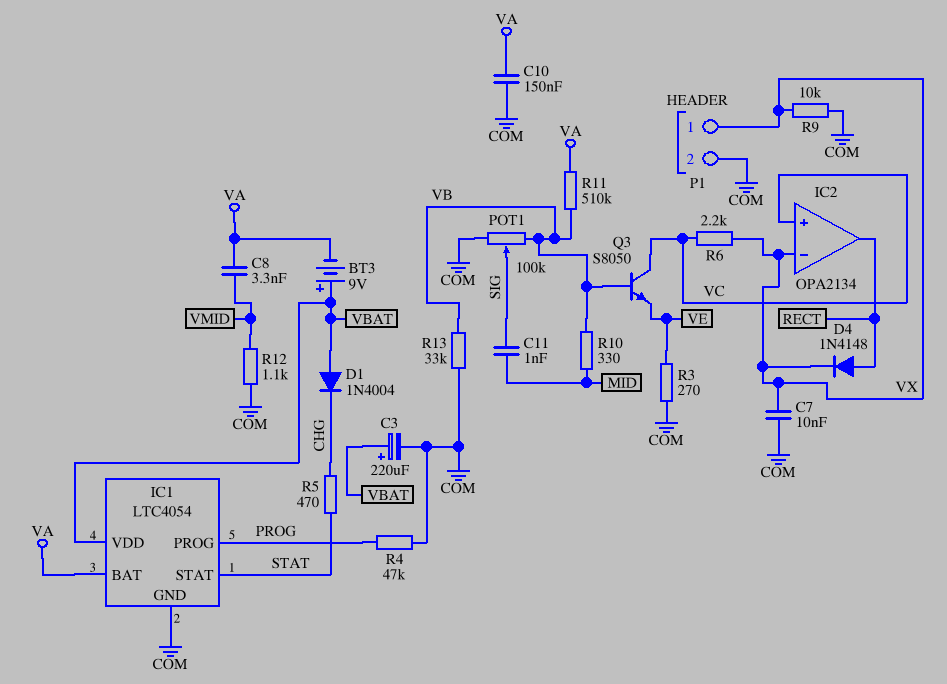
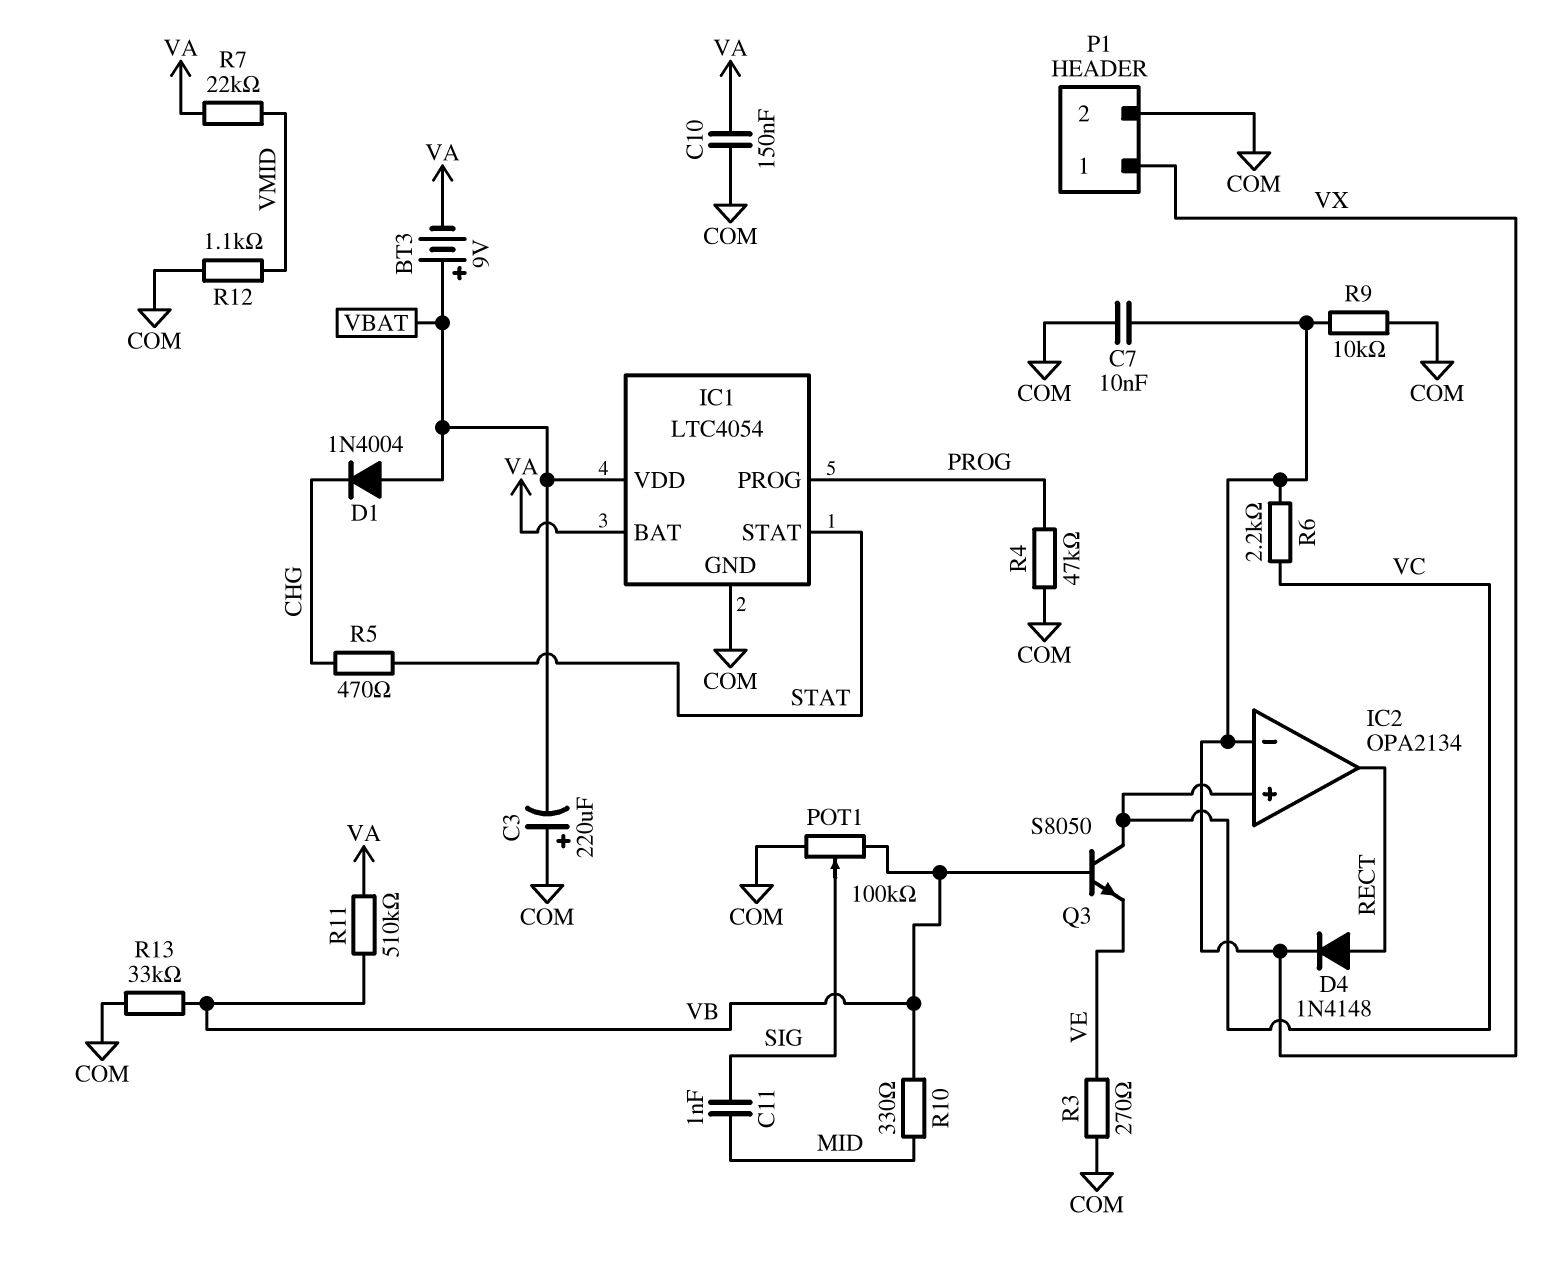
C3: 220uF (plus VBAT, minus COM) -> 220uF (plus COM, minus VBAT)
C8: 3.3nF (VA, VMID) -> none
R7: none -> 22k (VA, VMID)

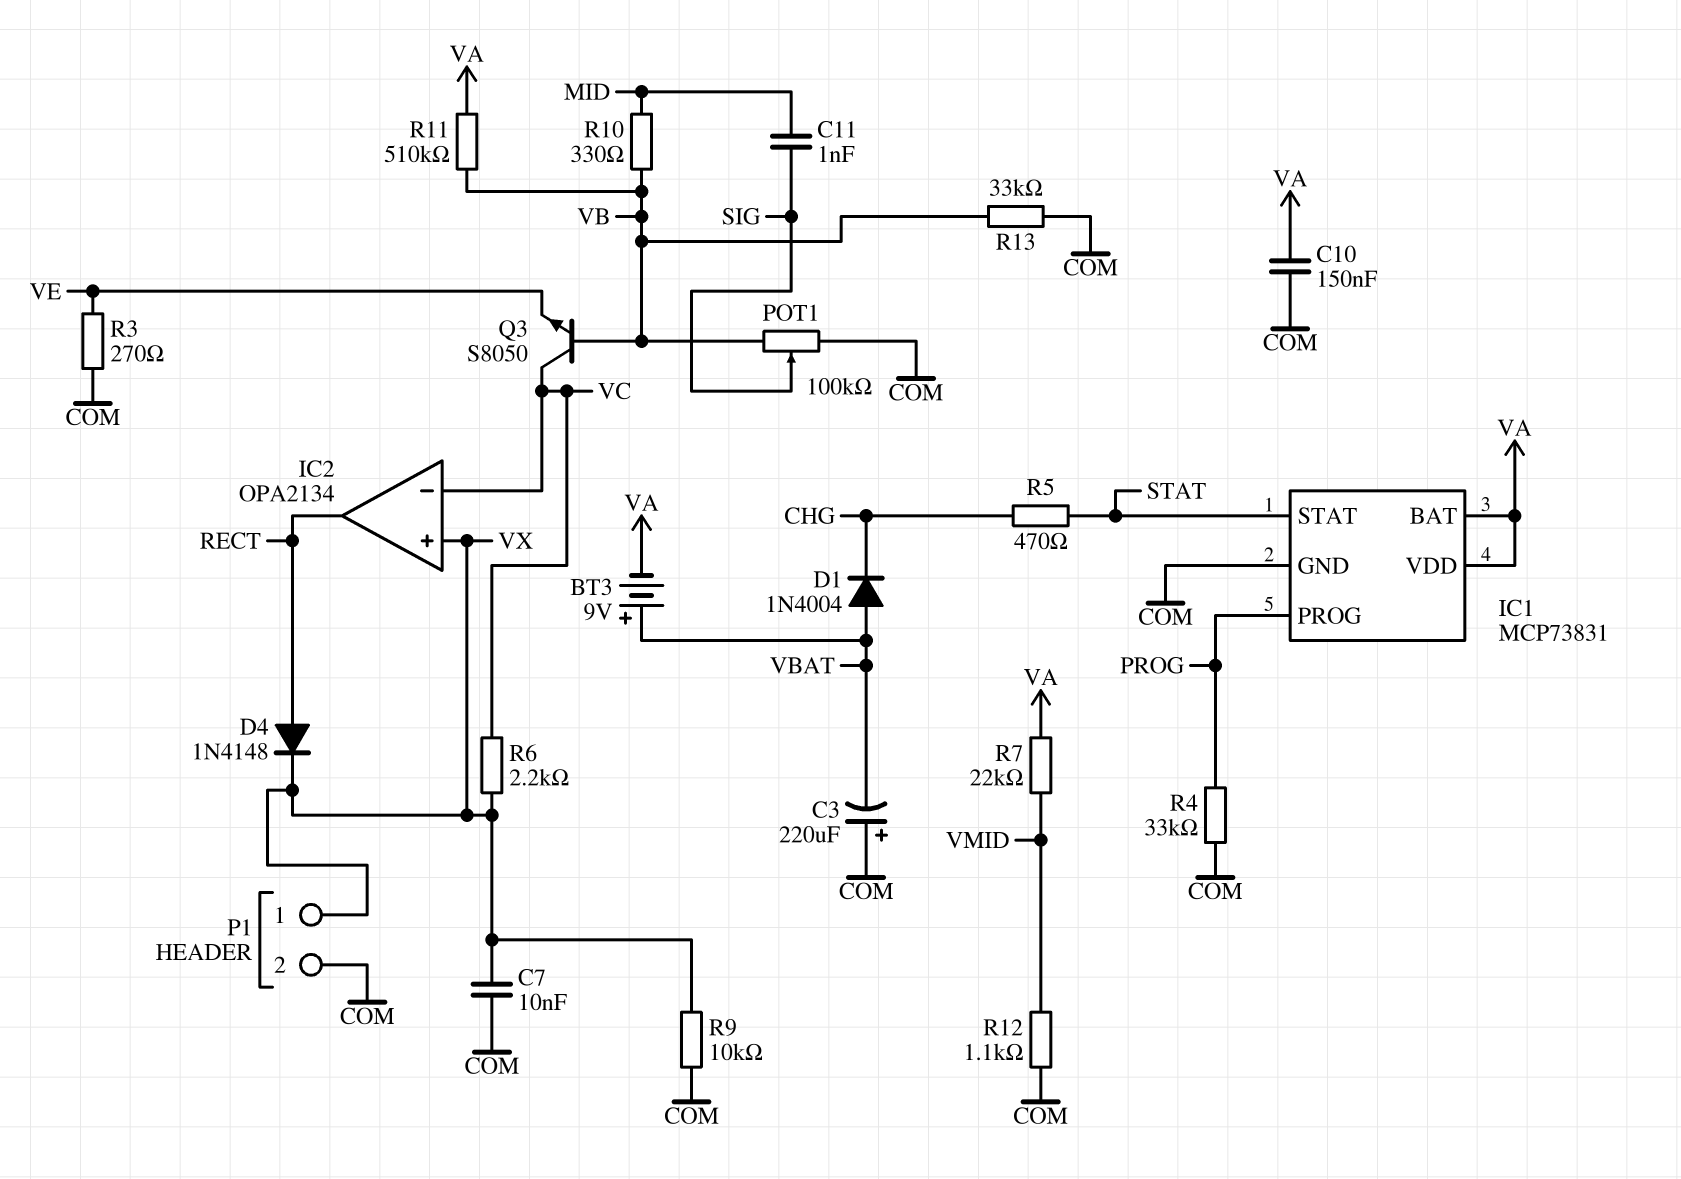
IC1: LTC4054 -> MCP73831
IC1 pin VDD: VBAT -> VA
IC2 pin in+: VC -> VX
IC2 pin in-: VX -> VC
R4: 47k (COM, PROG) -> 33k (COM, PROG)

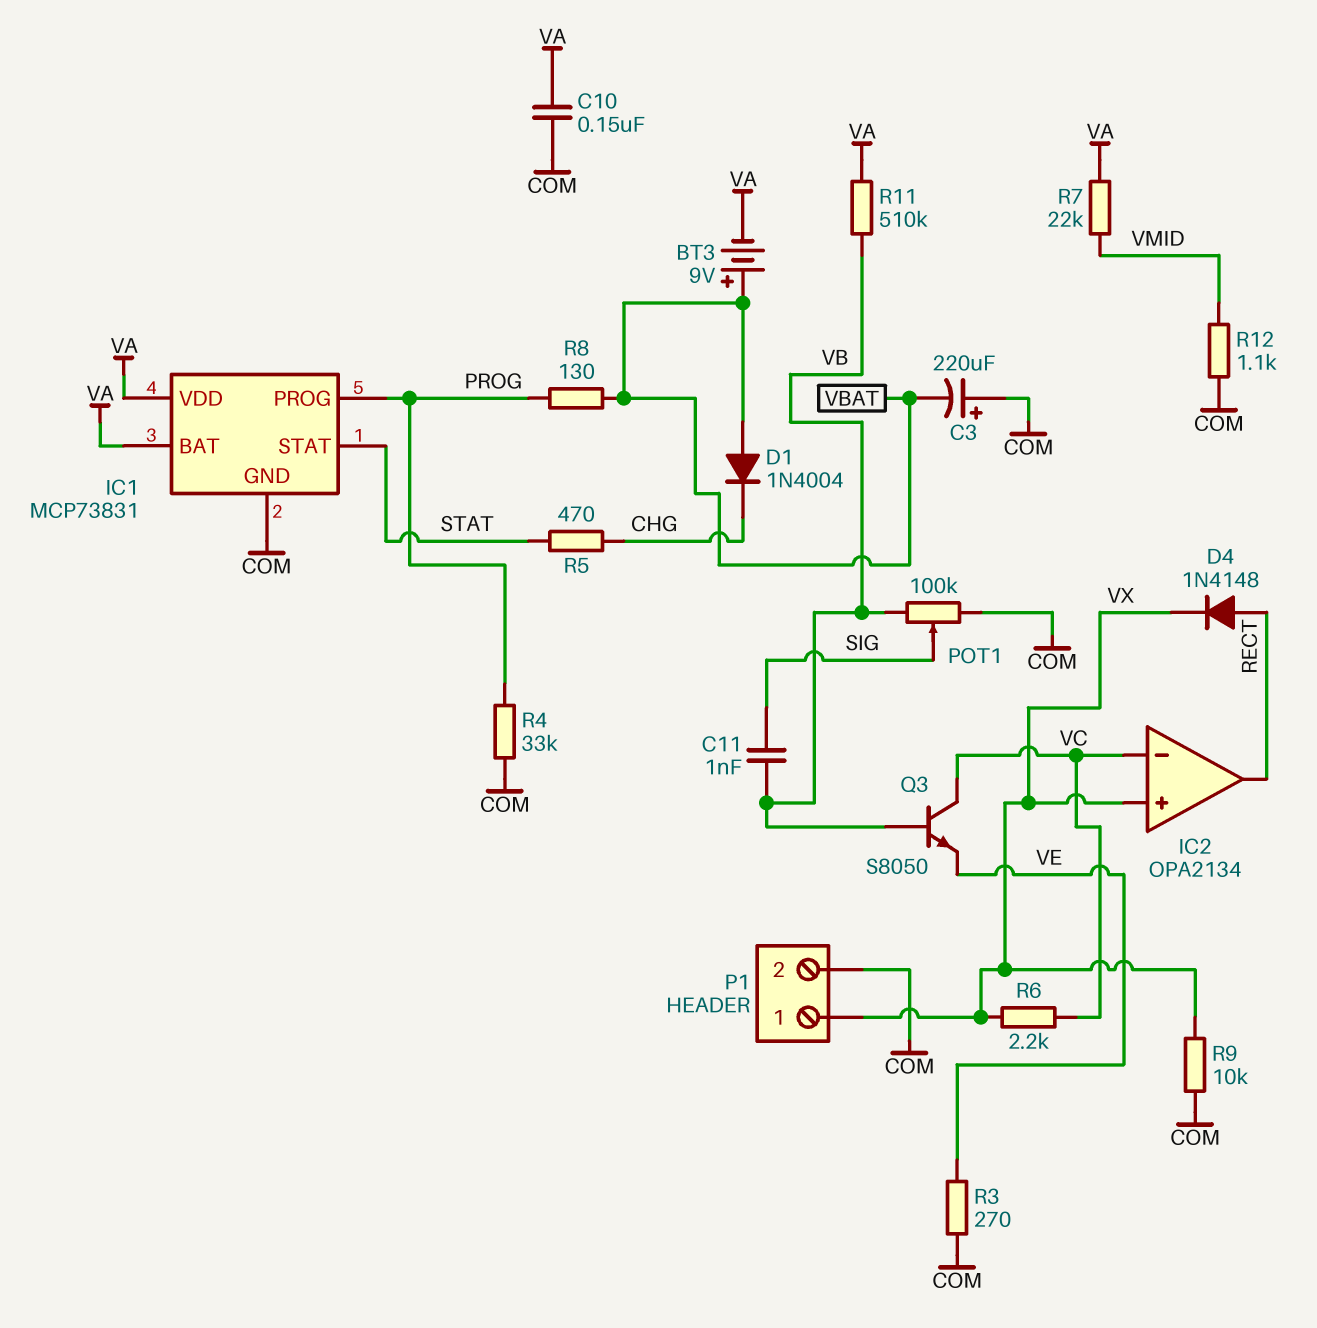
C7: 10nF (COM, VX) -> none
C11: 1nF (MID, SIG) -> 1nF (SIG, VB)
R8: none -> 130 (PROG, VBAT)
R10: 330 (MID, VB) -> none
R13: 33k (COM, VB) -> none

